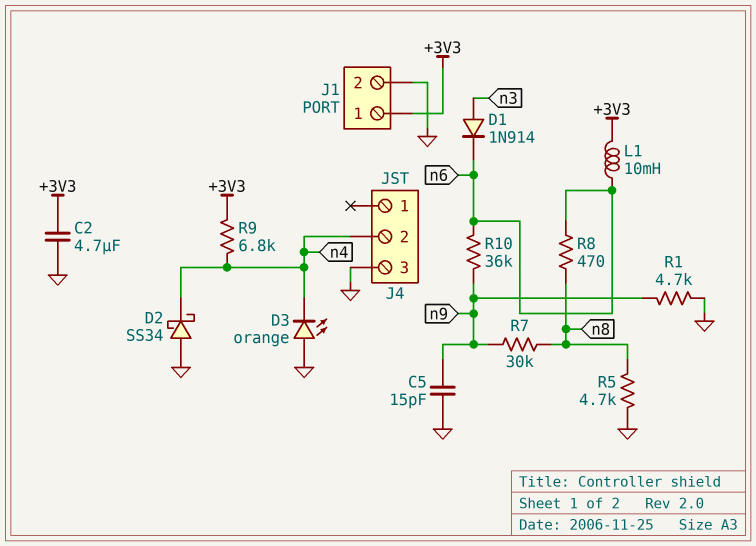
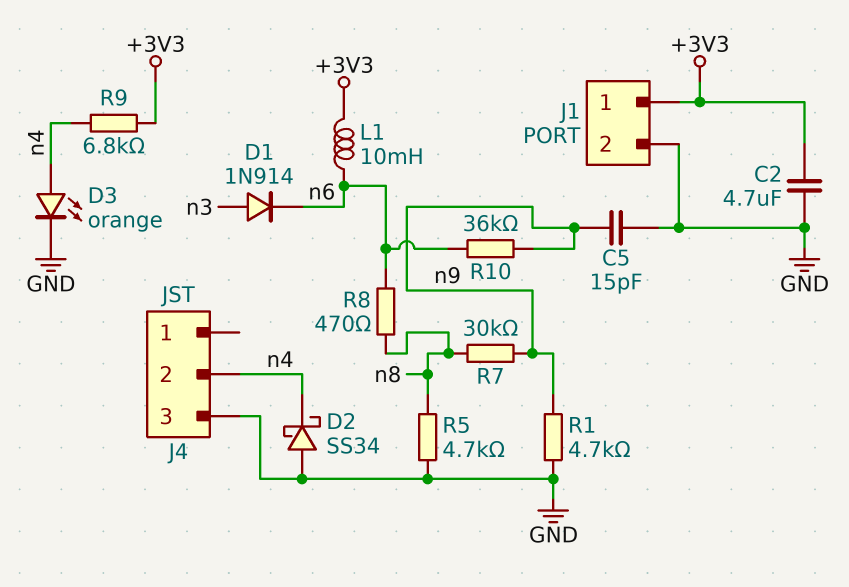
D3: LED orange (A GND, K n4) -> LED orange (A n4, K GND)

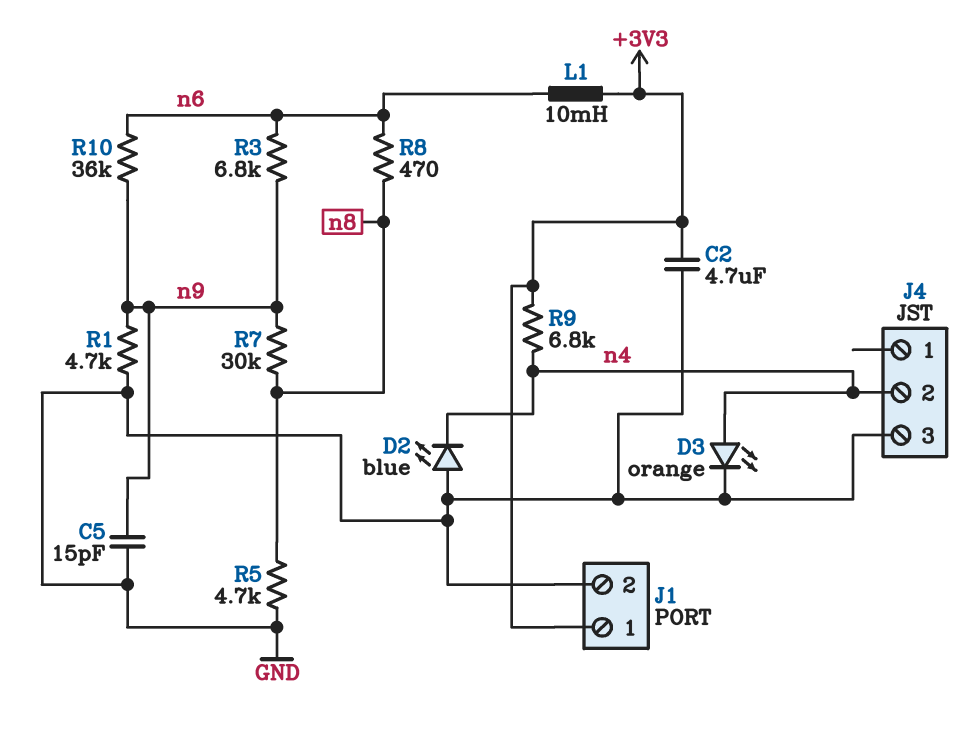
D1: diode 1N914 (A n3, K n6) -> none
D2: schottky SS34 (A GND, K n4) -> LED blue (A GND, K n4)
R3: none -> 6.8k (n6, n9)

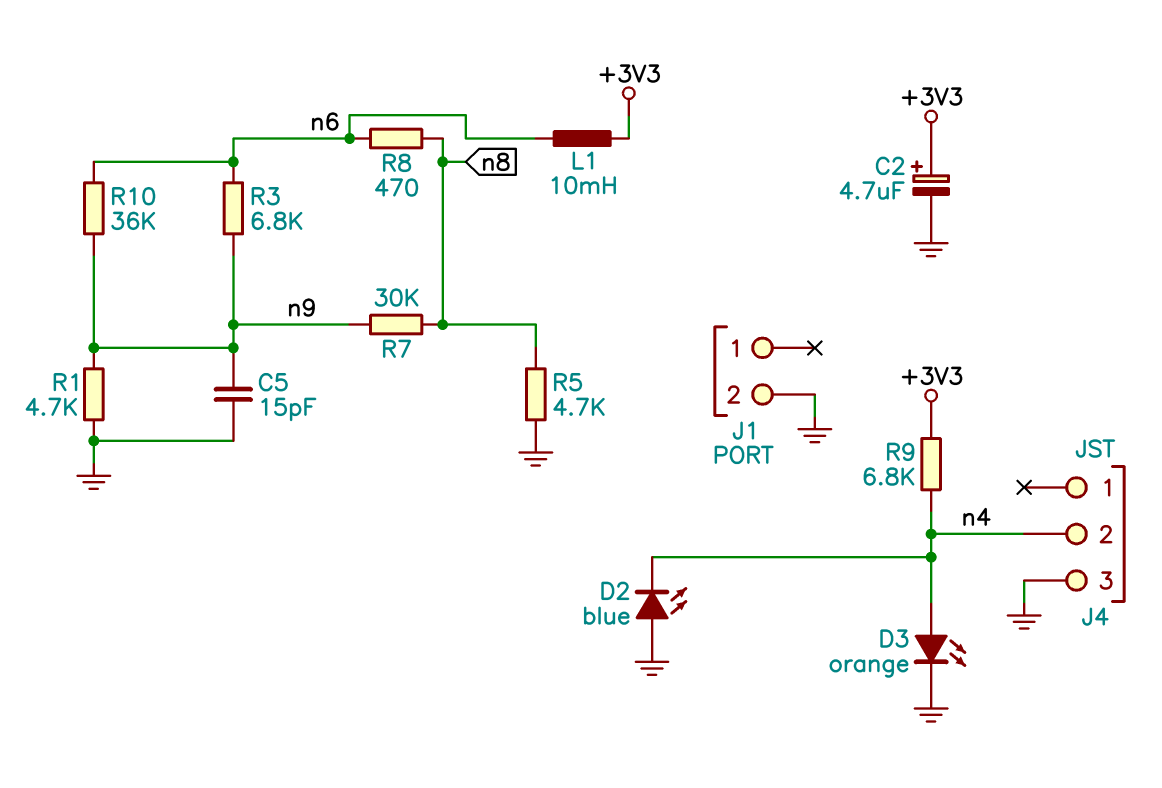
C2: 4.7uF (+3V3, GND) -> 4.7uF (plus +3V3, minus GND)
J1 pin 1: +3V3 -> none

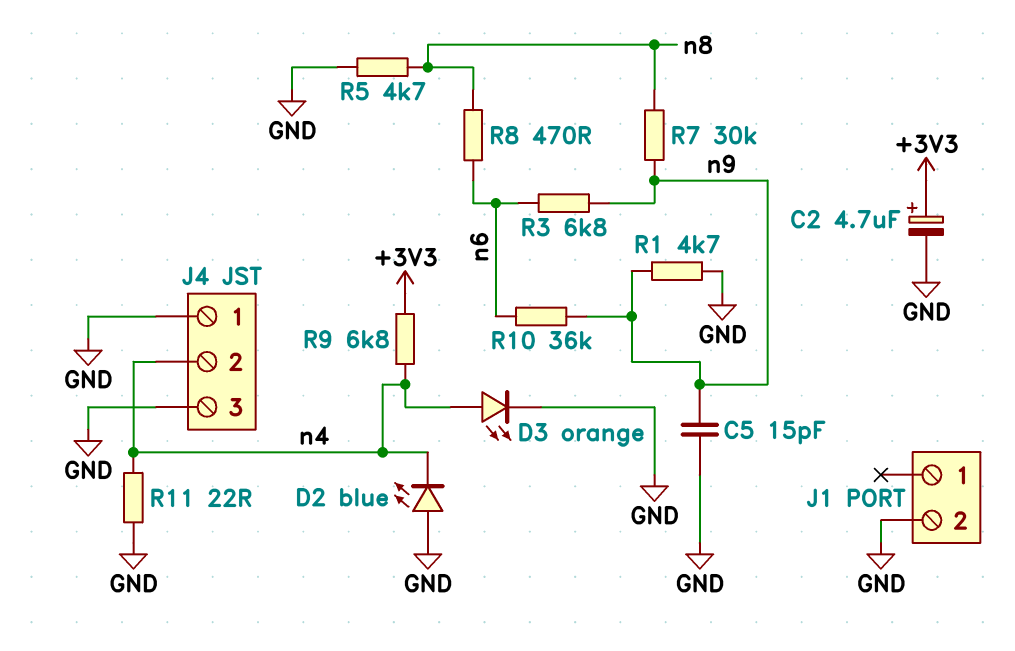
J4 pin 1: none -> GND
L1: 10mH (+3V3, n6) -> none
R11: none -> 22 (GND, n4)

